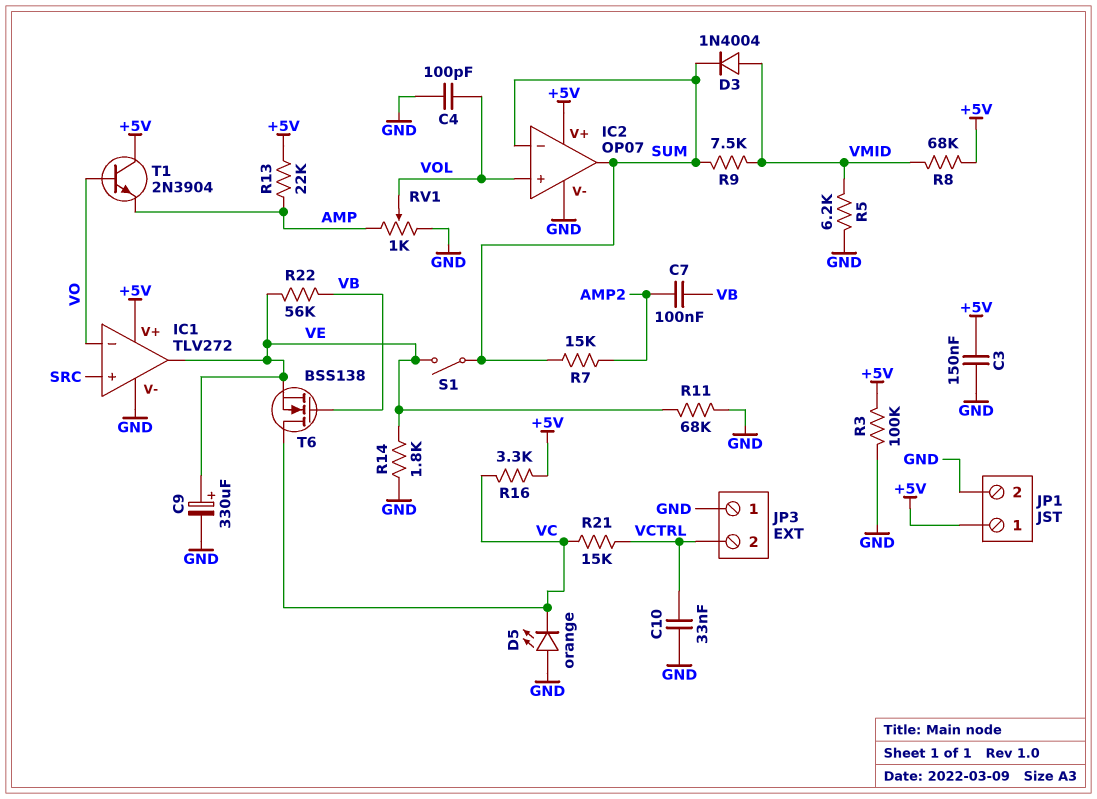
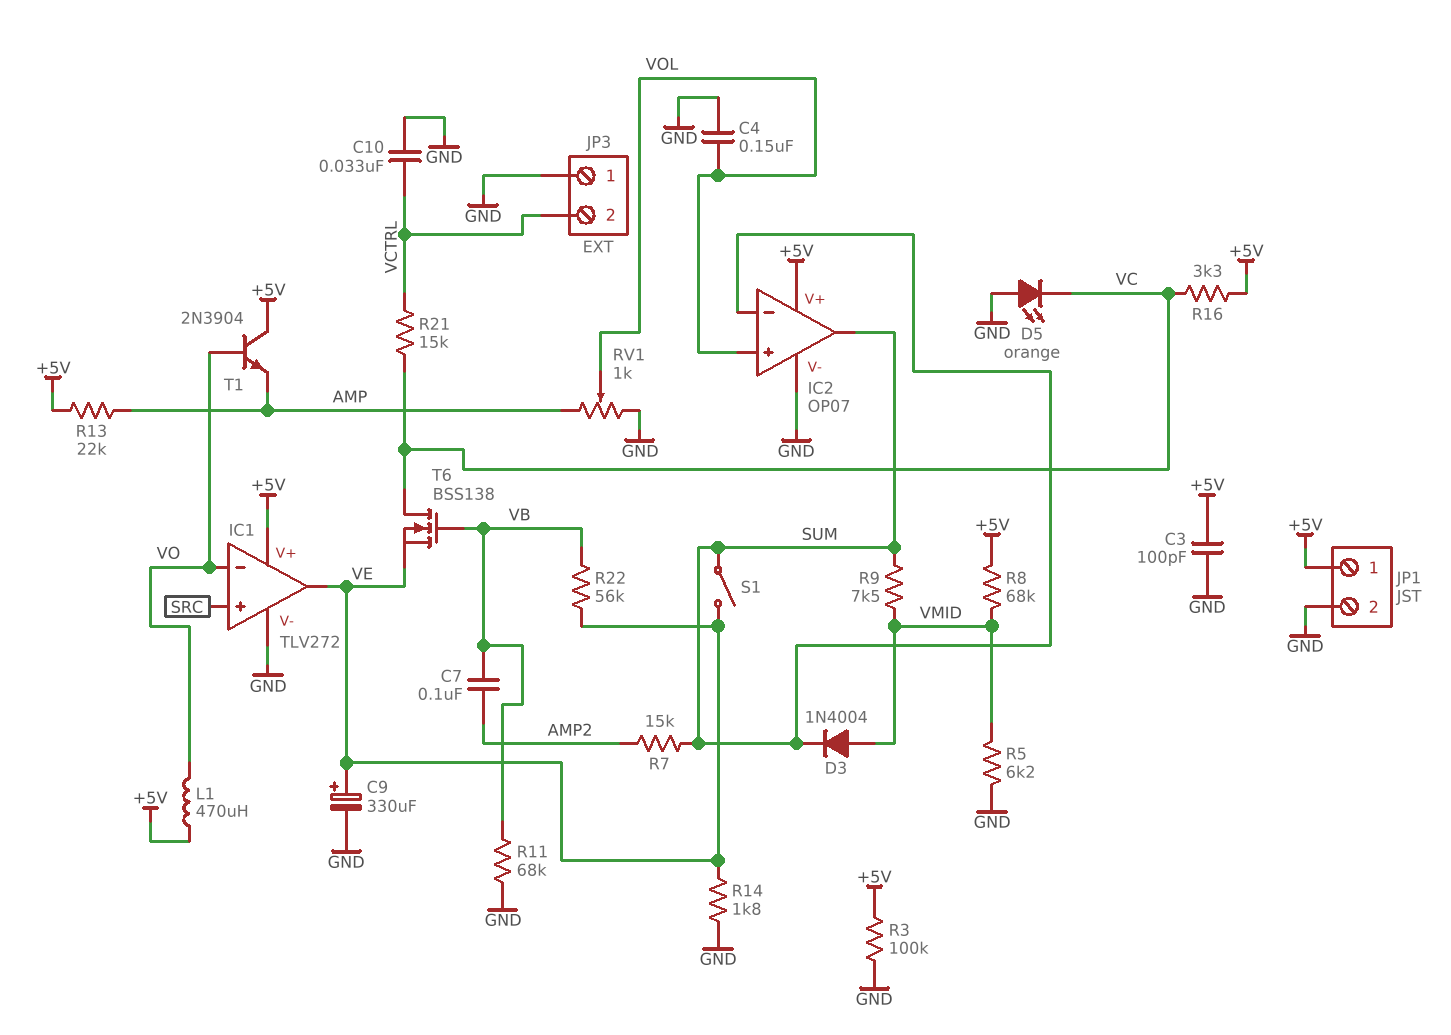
C3: 150nF (+5V, GND) -> 100pF (+5V, GND)
C4: 100pF (GND, VOL) -> 150nF (GND, VOL)
L1: none -> 470uH (+5V, VO)
R11: 68k (GND, VE) -> 68k (GND, VB)

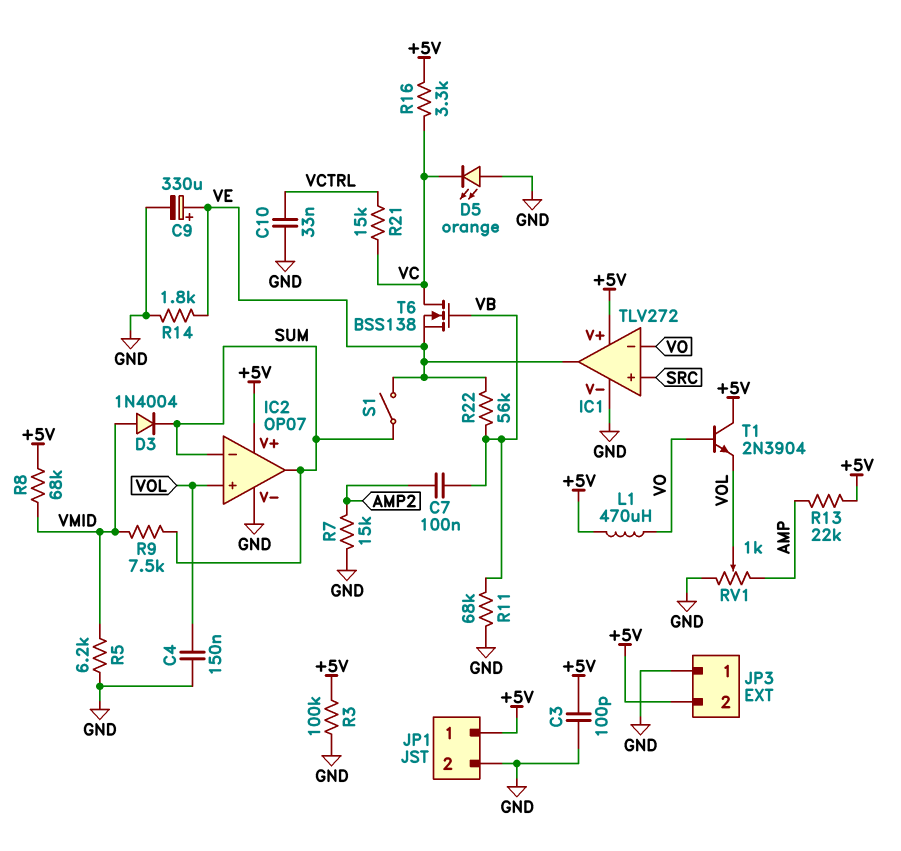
JP3 pin 2: VCTRL -> +5V
R7: 15k (AMP2, SUM) -> 15k (AMP2, GND)
T1: NPN 2N3904 (B VO, C +5V, E AMP) -> NPN 2N3904 (B VO, C +5V, E VOL)

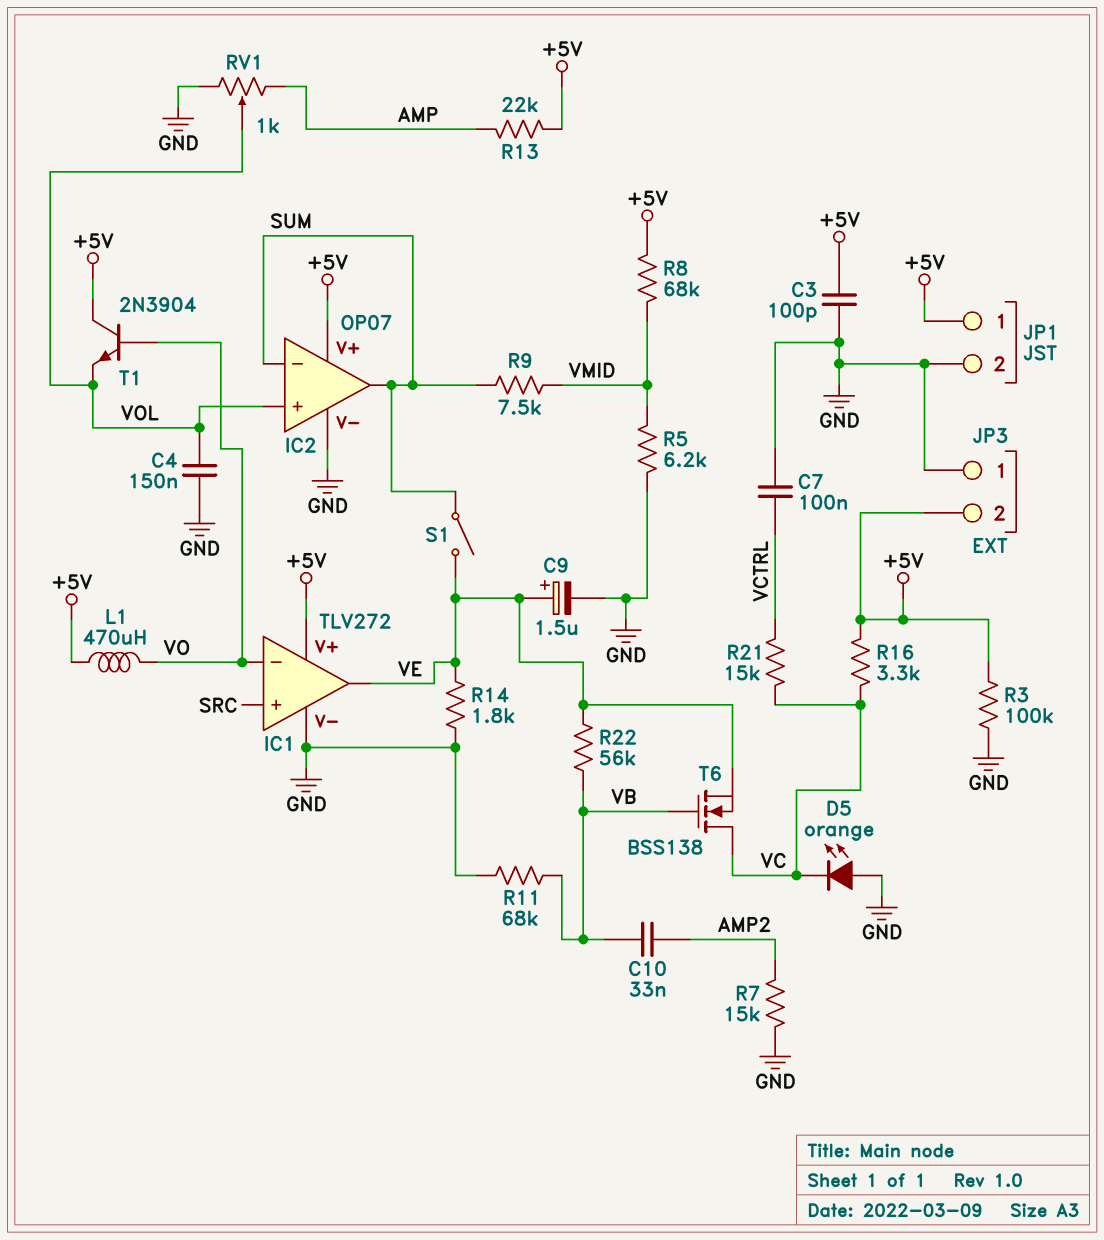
C7: 100nF (AMP2, VB) -> 100nF (GND, VCTRL)
C9: 330uF (plus VE, minus GND) -> 1.5uF (plus VE, minus GND)
C10: 33nF (GND, VCTRL) -> 33nF (AMP2, VB)
D3: diode 1N4004 (A VMID, K SUM) -> none

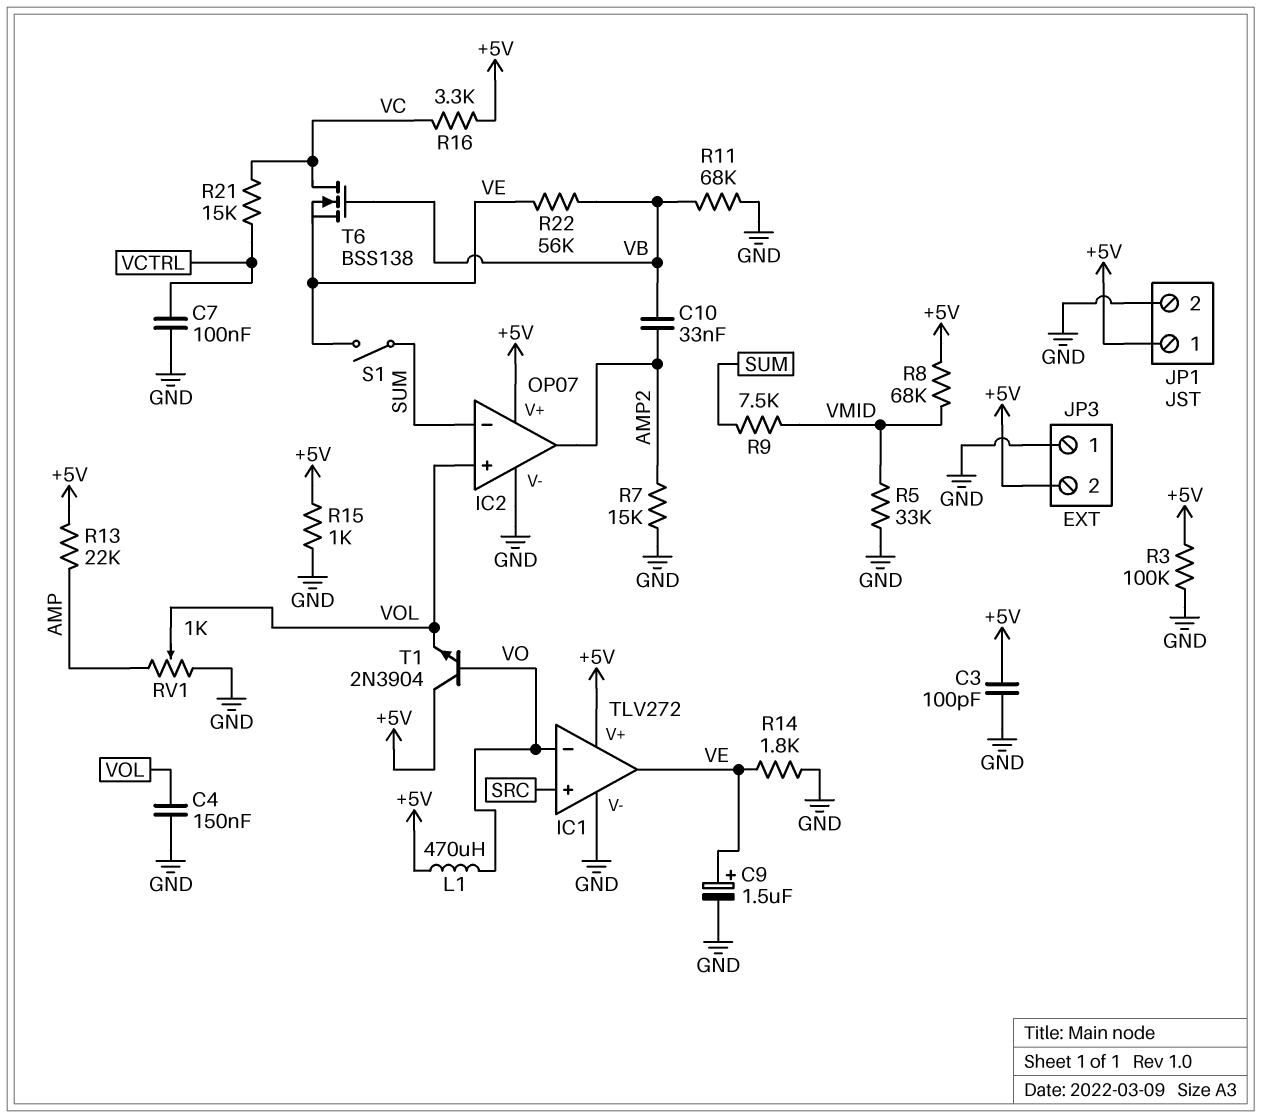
D5: LED orange (A GND, K VC) -> none
IC2 pin out: SUM -> AMP2
R5: 6.2k (GND, VMID) -> 33k (GND, VMID)
R15: none -> 1k (+5V, GND)

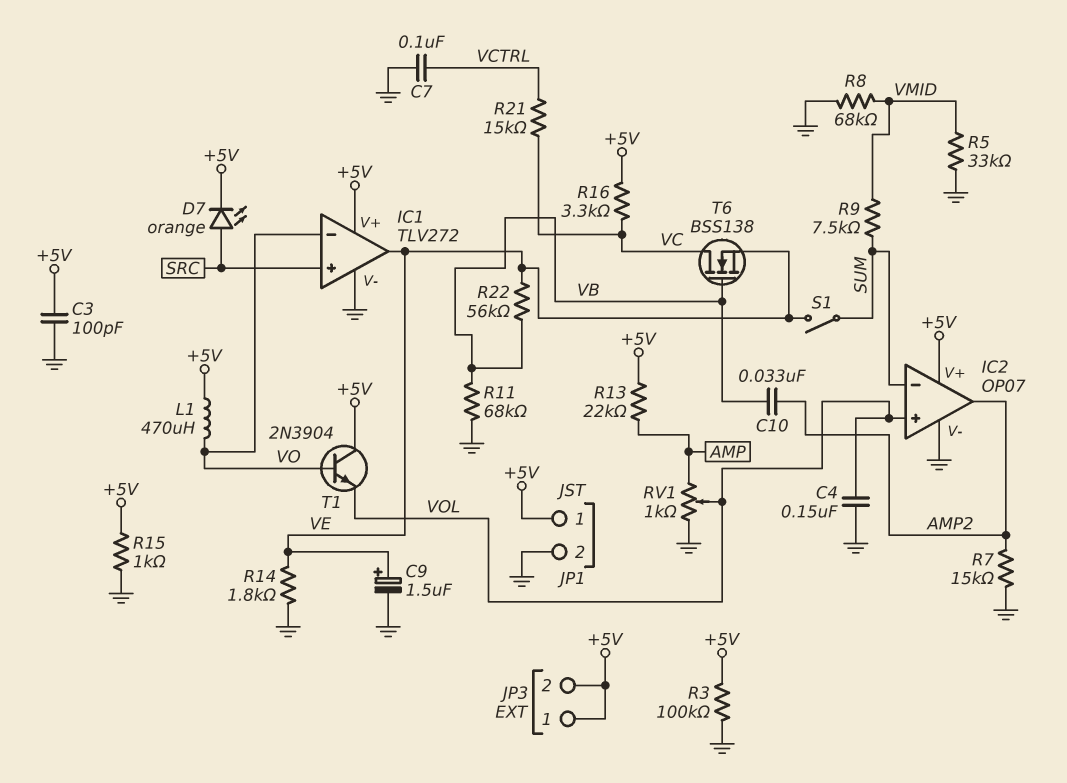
D7: none -> LED orange (A SRC, K +5V)
JP3 pin 1: GND -> +5V
R8: 68k (+5V, VMID) -> 68k (GND, VMID)

